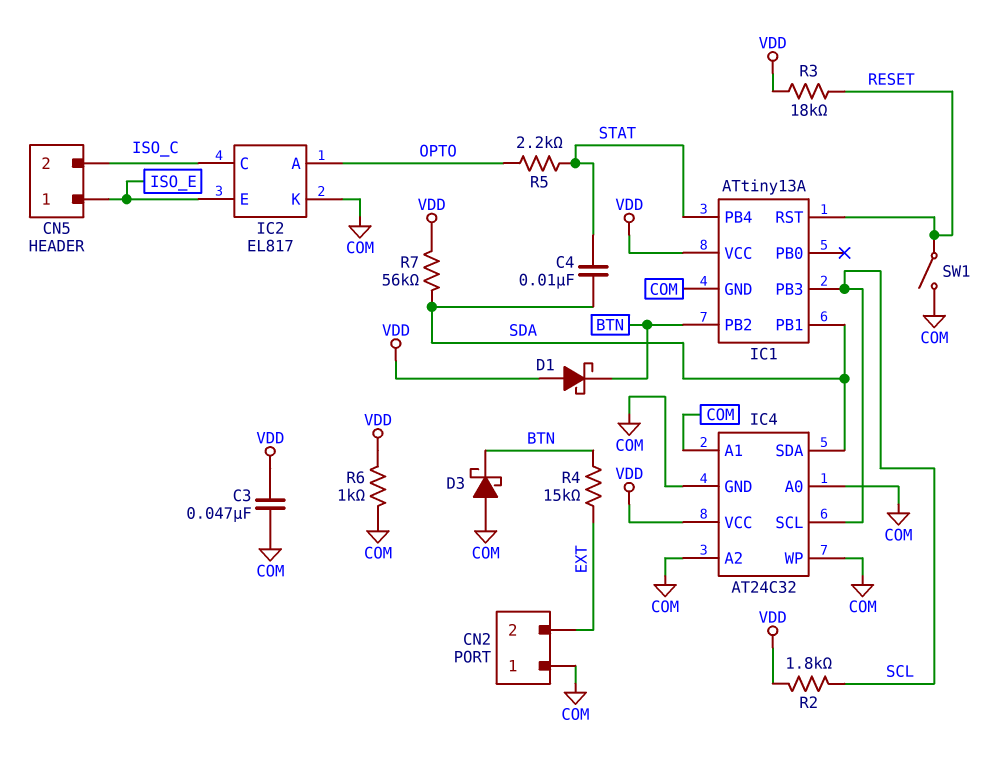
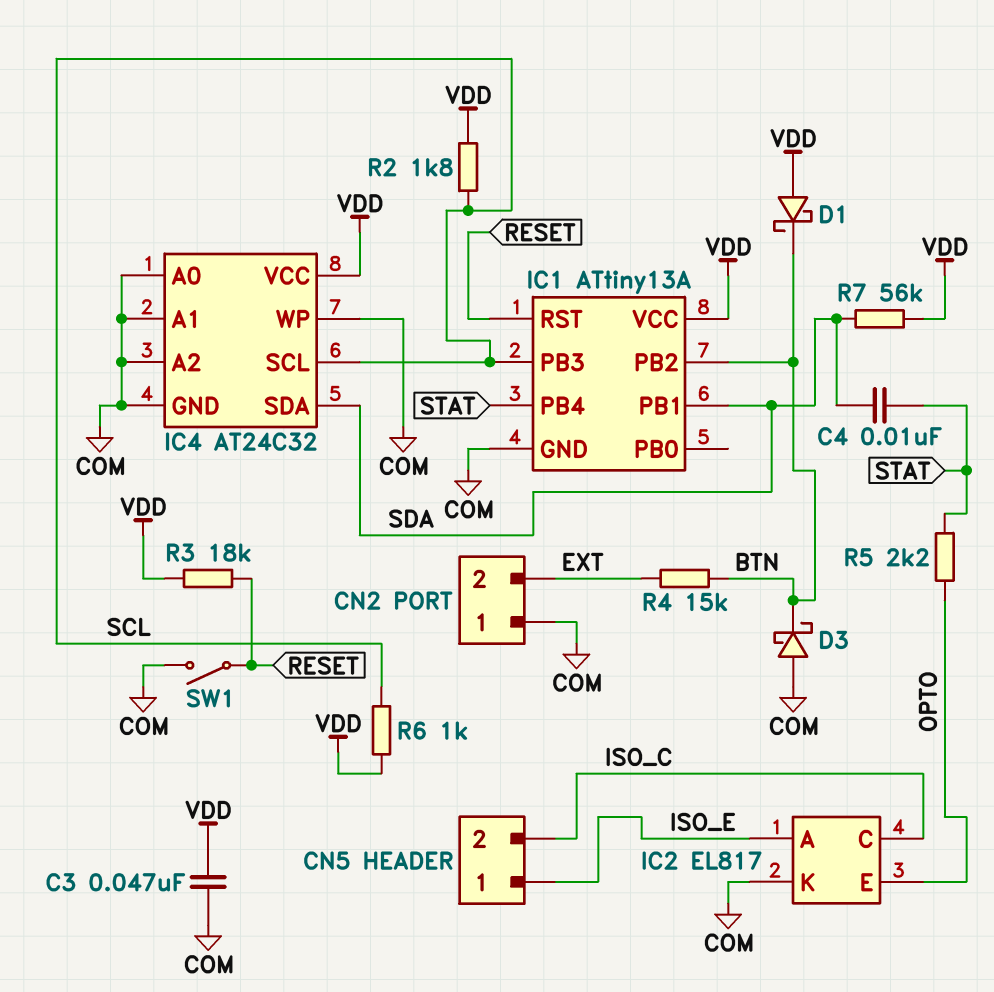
IC2 pin A: OPTO -> ISO_E
IC2 pin E: ISO_E -> OPTO
R6: 1k (COM, VDD) -> 1k (SCL, VDD)

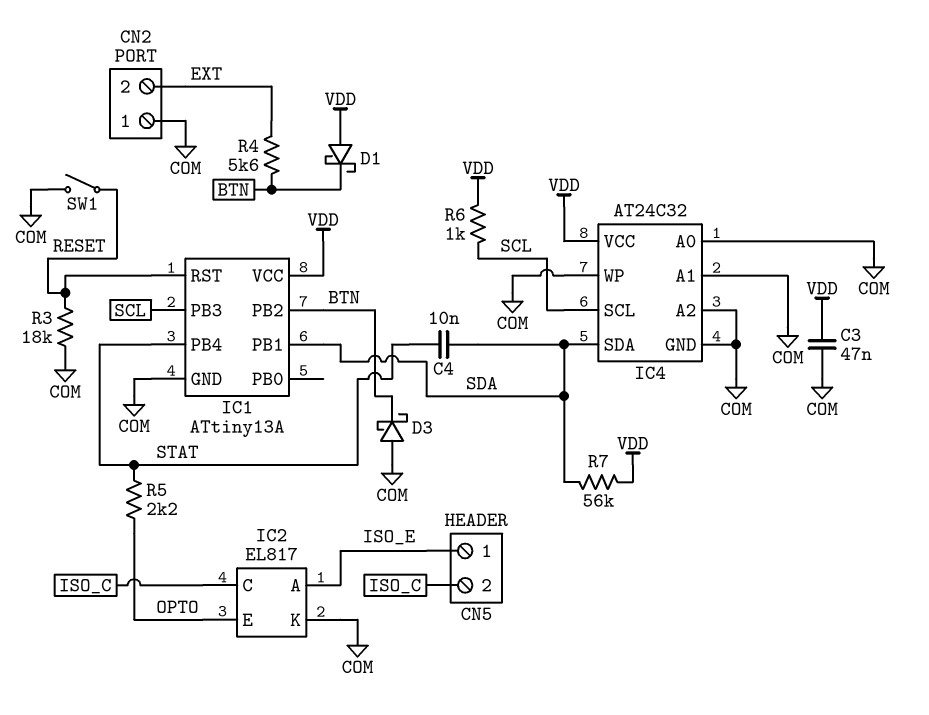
R2: 1.8k (SCL, VDD) -> none
R3: 18k (RESET, VDD) -> 18k (COM, RESET)
R4: 15k (BTN, EXT) -> 5.6k (BTN, EXT)

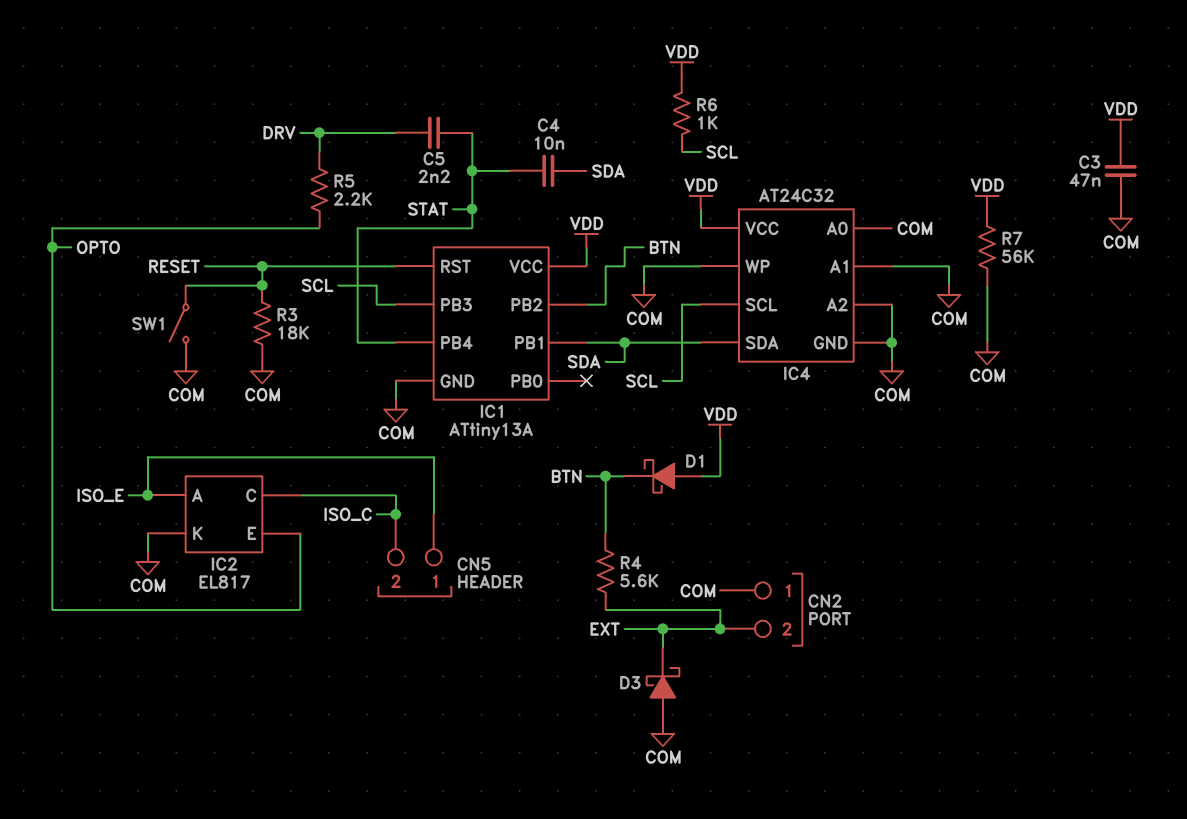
C5: none -> 2.2nF (DRV, STAT)
D3: schottky (A COM, K BTN) -> schottky (A COM, K EXT)
R5: 2.2k (OPTO, STAT) -> 2.2k (DRV, OPTO)
R7: 56k (SDA, VDD) -> 56k (COM, VDD)

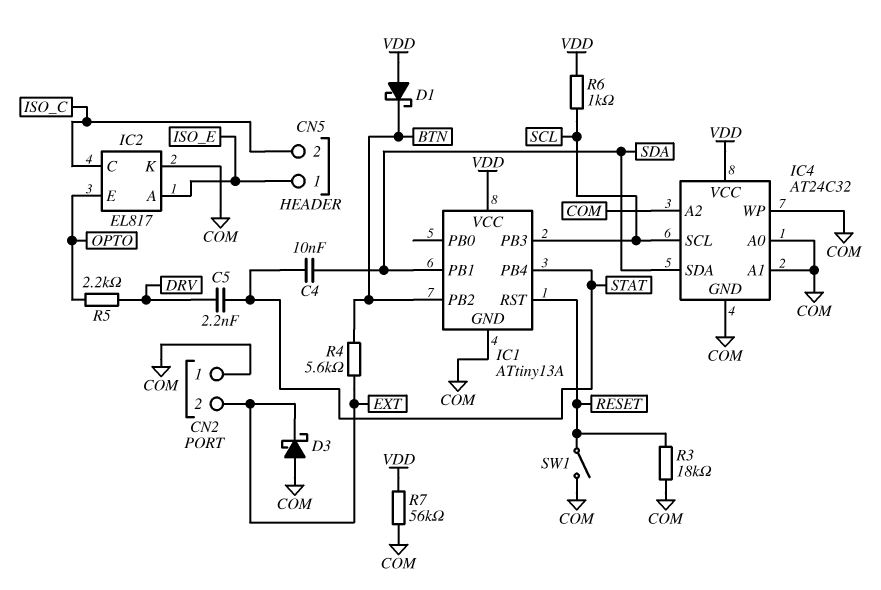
C3: 47nF (COM, VDD) -> none

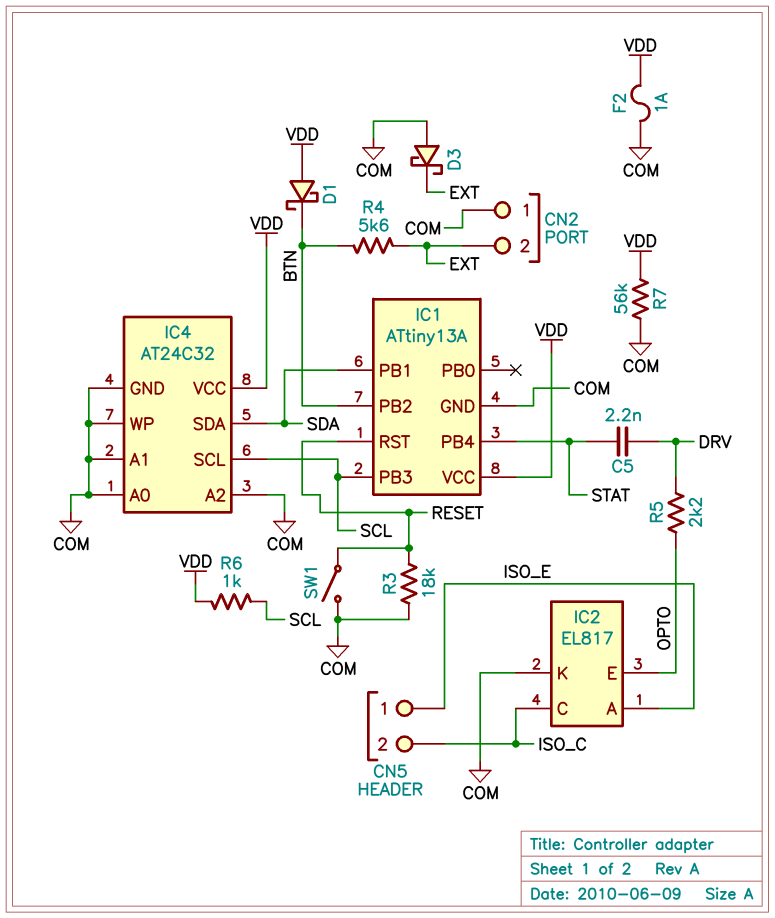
C4: 10nF (SDA, STAT) -> none
F2: none -> 1A (COM, VDD)

